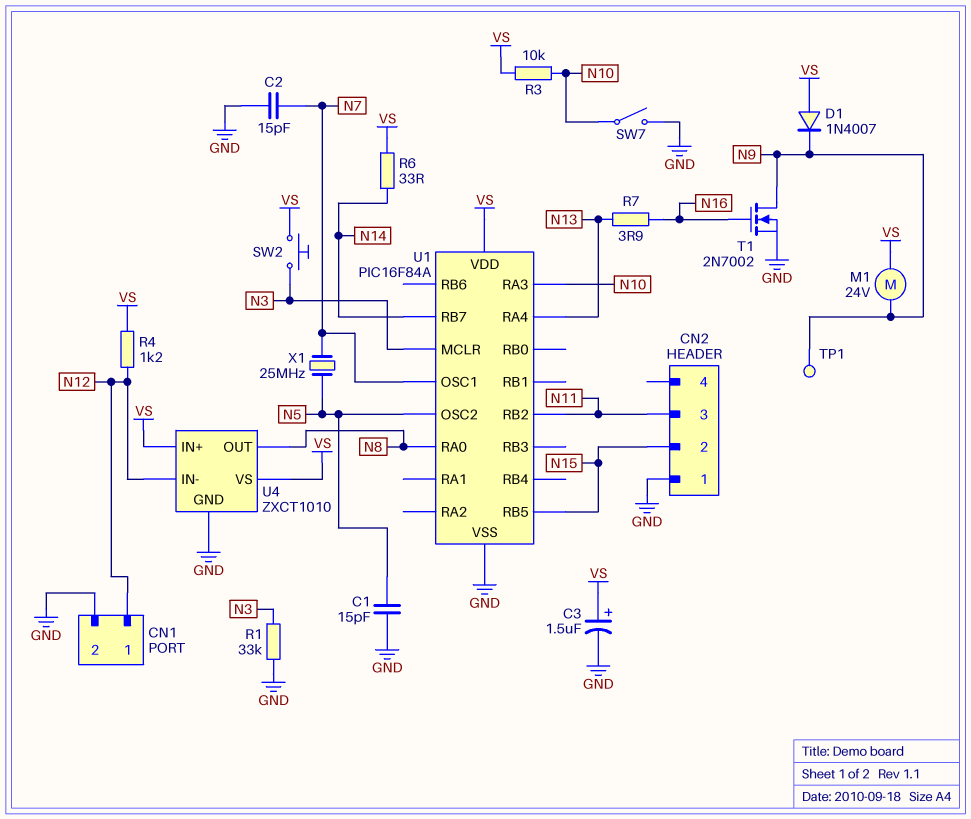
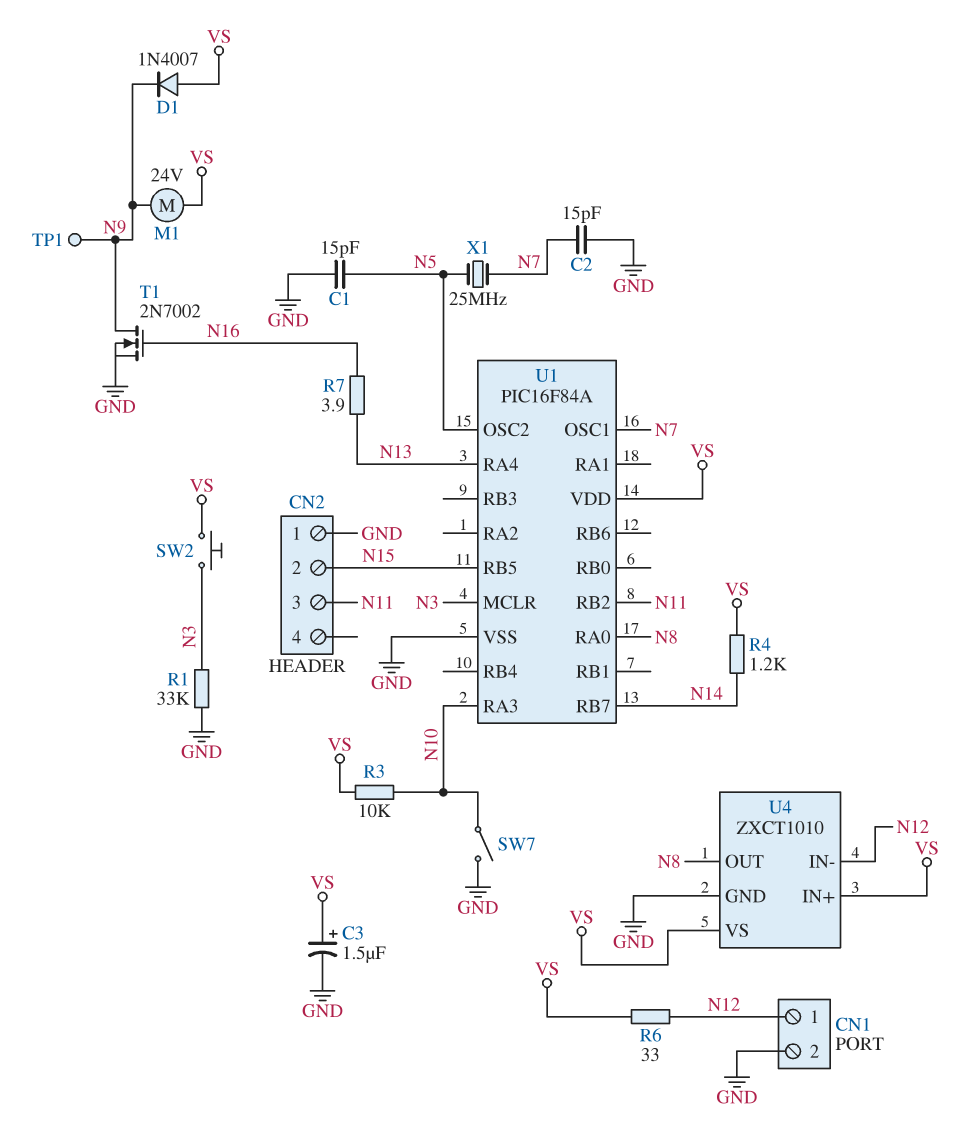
R4: 1.2k (N12, VS) -> 1.2k (N14, VS)
R6: 33 (N14, VS) -> 33 (N12, VS)

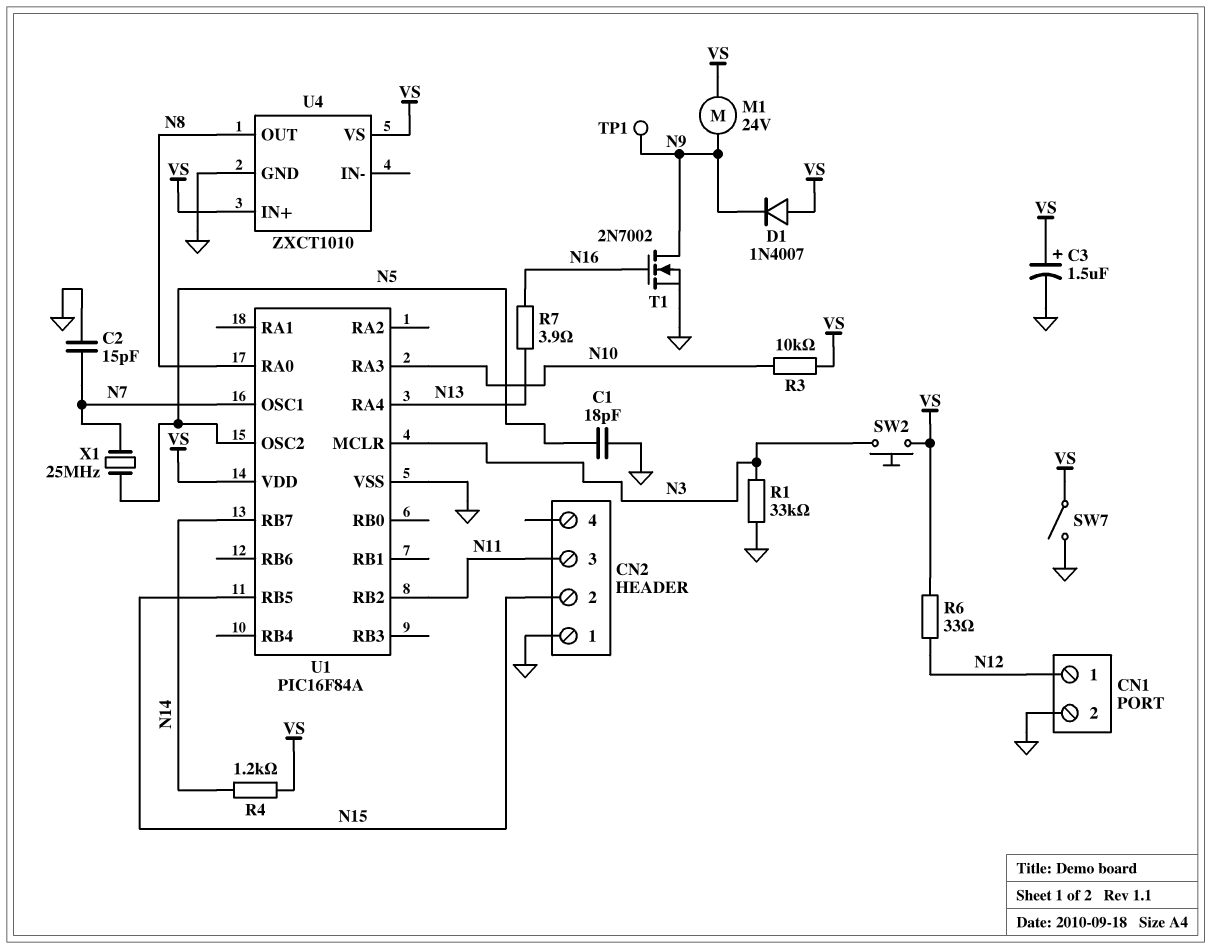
C1: 15pF (GND, N5) -> 18pF (GND, N5)
SW7: switch (GND, N10) -> switch (GND, VS)
U4 pin IN-: N12 -> none

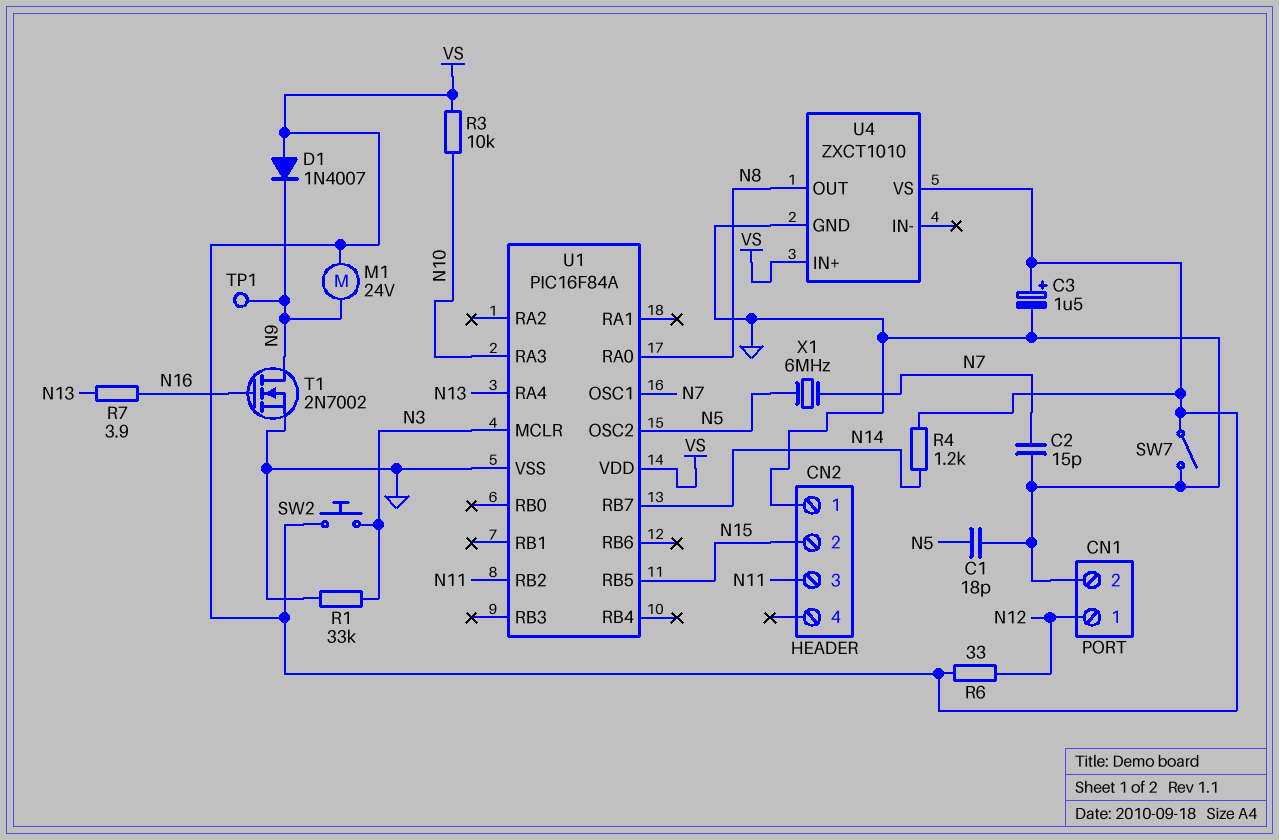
X1: 25MHz (N5, N7) -> 6MHz (N5, N7)

